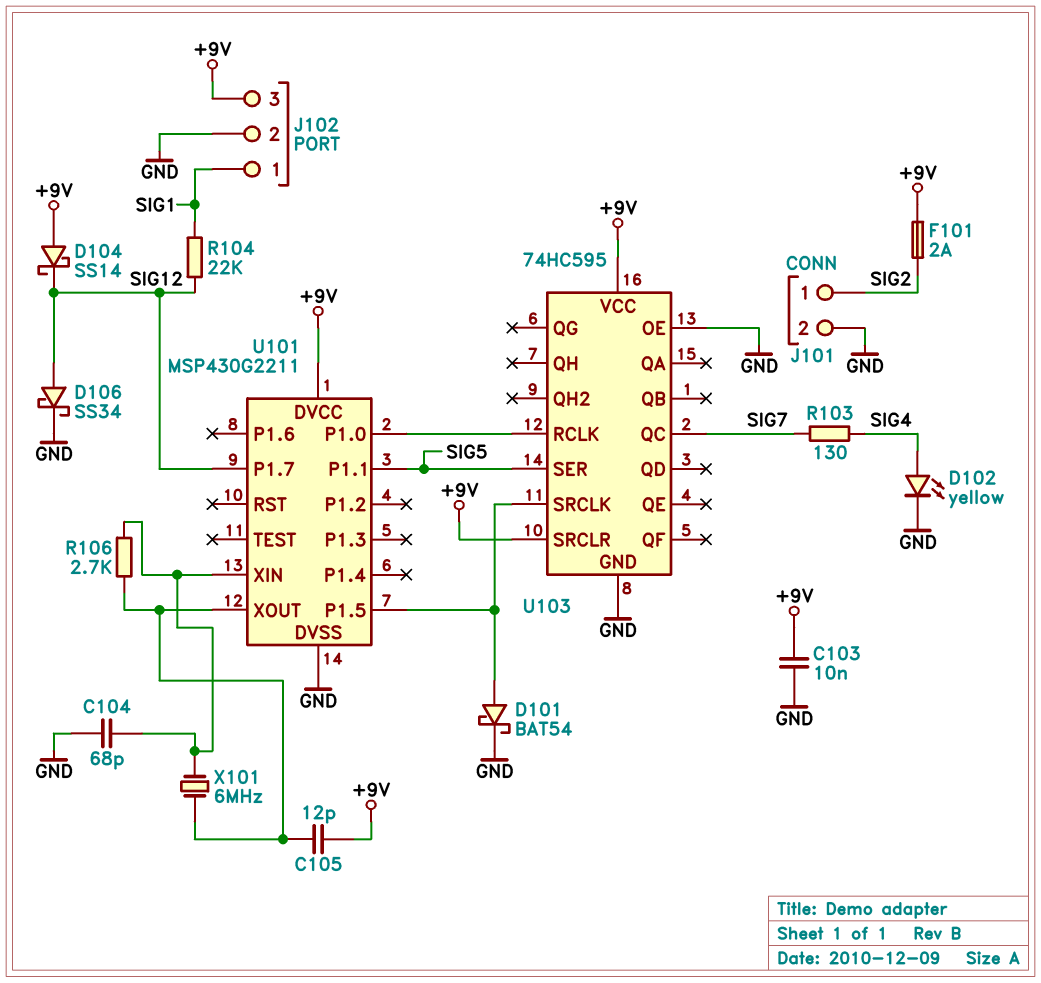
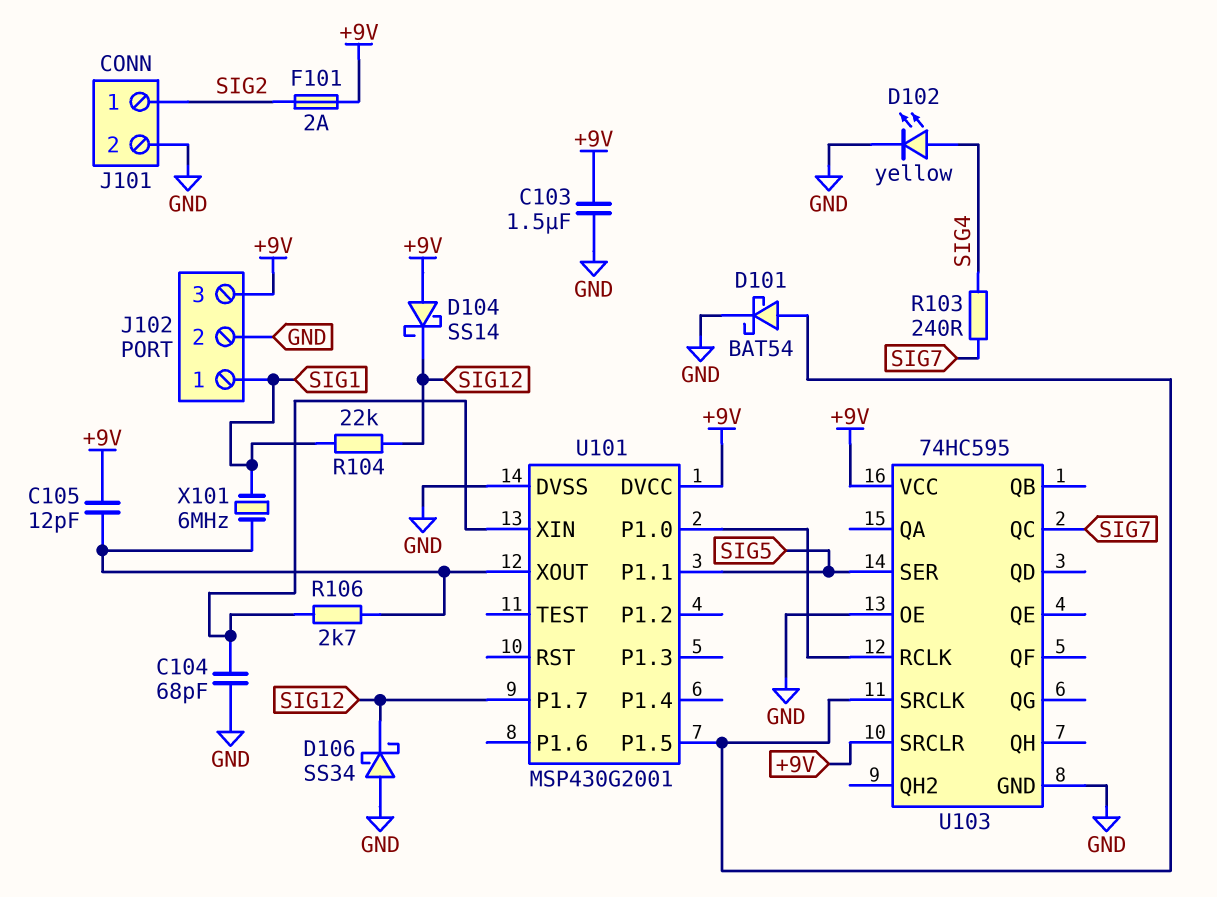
C103: 10nF (+9V, GND) -> 1.5uF (+9V, GND)
D106: schottky SS34 (A SIG12, K GND) -> schottky SS34 (A GND, K SIG12)
R103: 130 (SIG4, SIG7) -> 240 (SIG4, SIG7)
U101: MSP430G2211 -> MSP430G2001
X101: 6MHz (U101/XIN, U101/XOUT) -> 6MHz (SIG1, U101/XOUT)

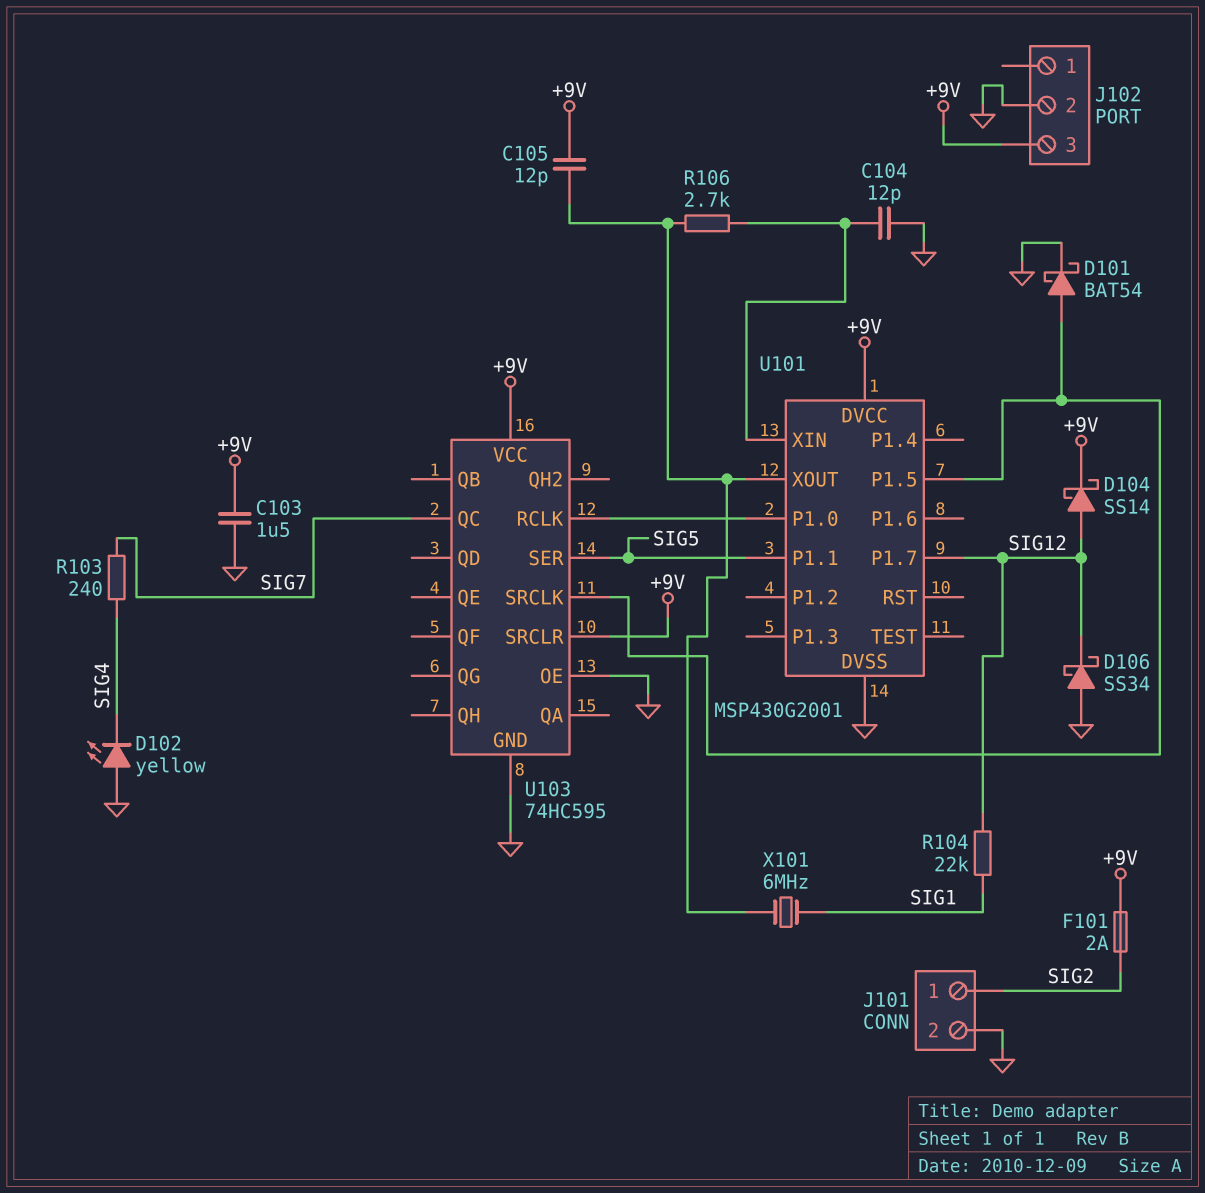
C104: 68pF (GND, U101/XIN) -> 12pF (GND, U101/XIN)
D102: LED yellow (A SIG4, K GND) -> LED yellow (A GND, K SIG4)
D104: schottky SS14 (A +9V, K SIG12) -> schottky SS14 (A SIG12, K +9V)
J102 pin 1: SIG1 -> none

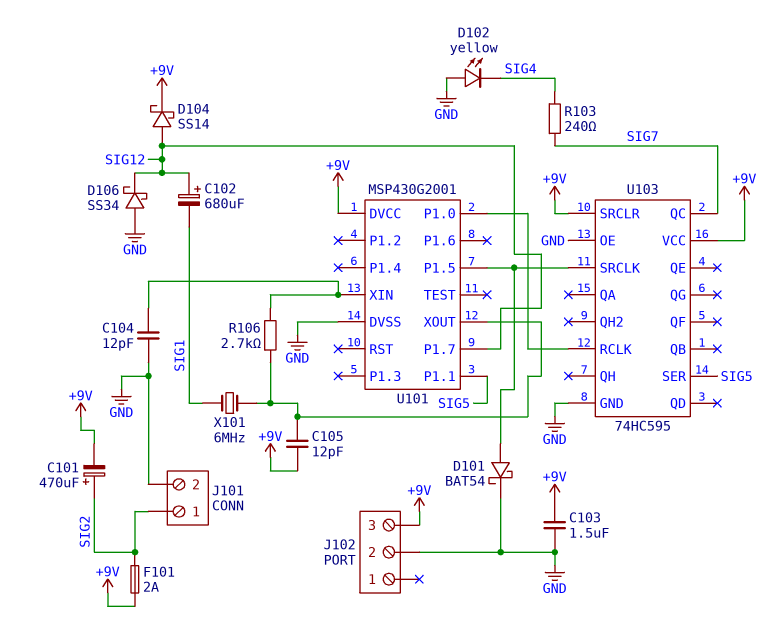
C101: none -> 470uF (plus SIG2, minus +9V)
C102: none -> 680uF (plus SIG12, minus SIG1)
R104: 22k (SIG1, SIG12) -> none

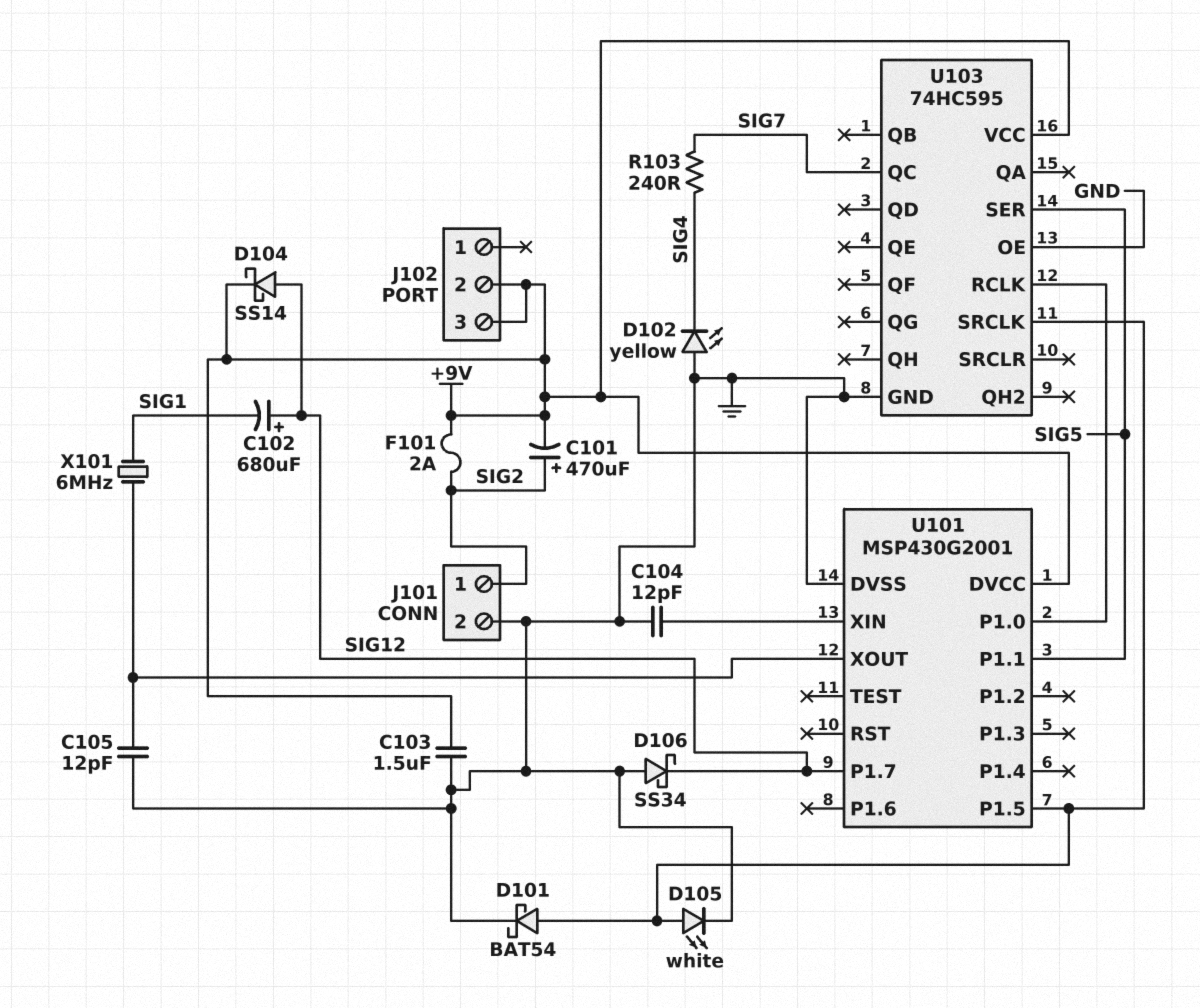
C105: 12pF (+9V, U101/XOUT) -> 12pF (GND, U101/XOUT)
D105: none -> LED white (A U101/P1.5, K GND)
J102 pin 2: GND -> +9V
R106: 2.7k (U101/XIN, U101/XOUT) -> none
U103 pin SRCLR: +9V -> none

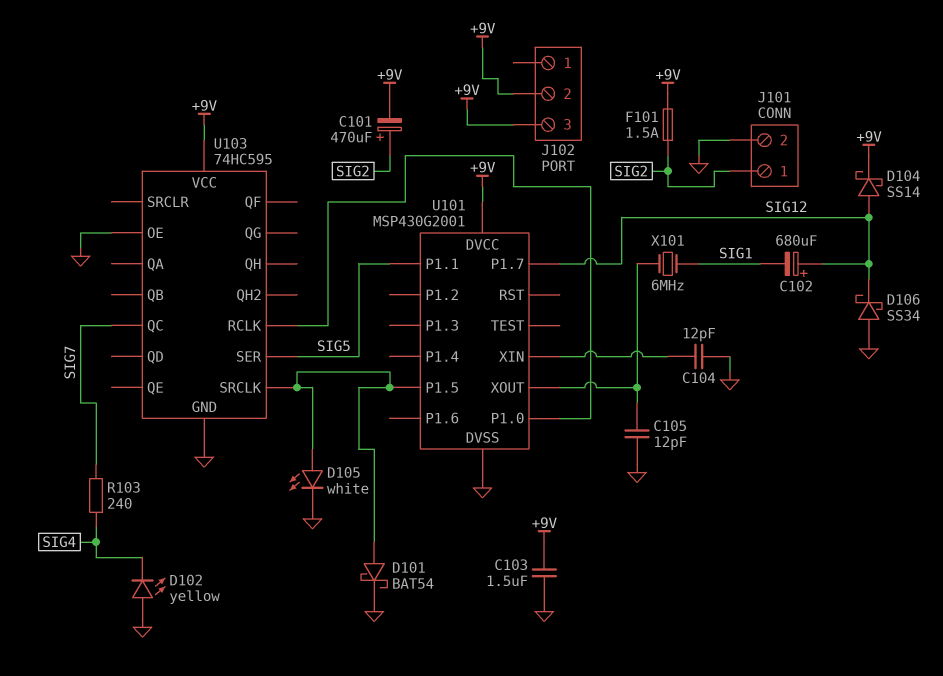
F101: 2A (+9V, SIG2) -> 1.5A (+9V, SIG2)

